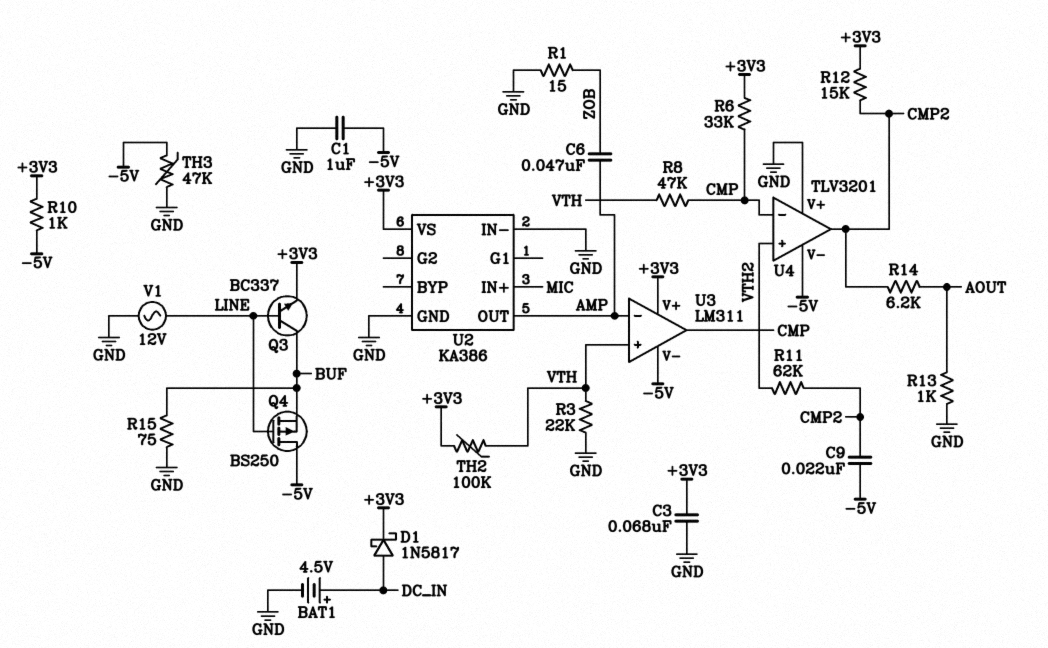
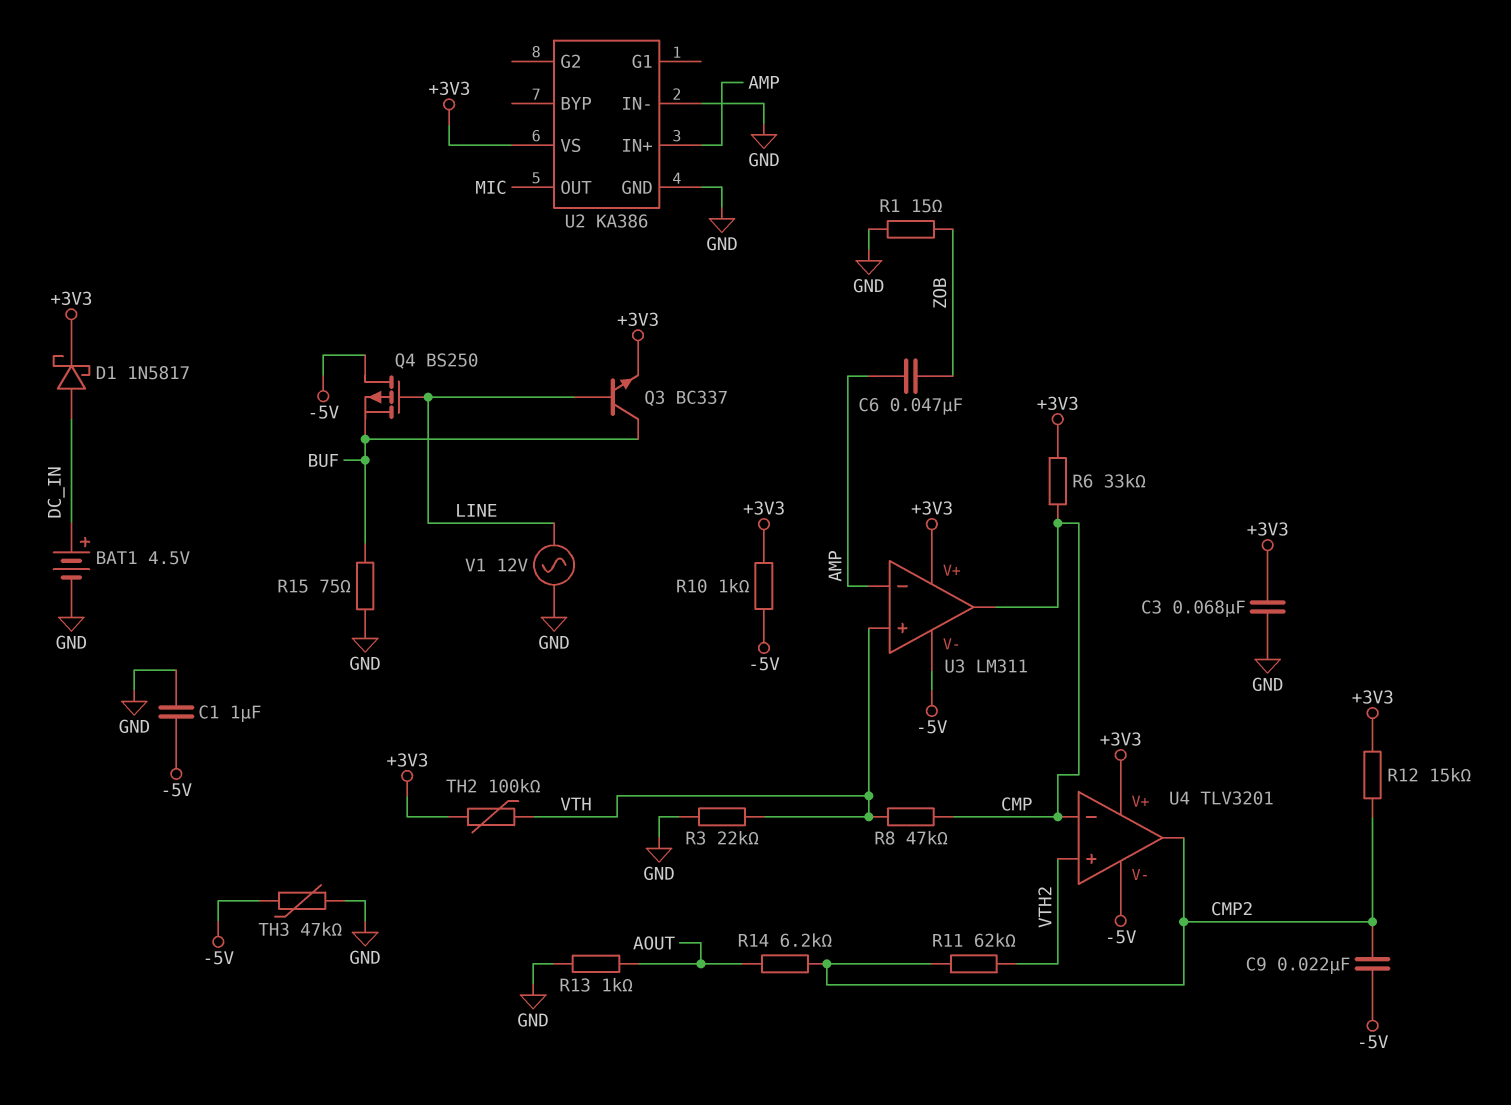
U2 pin IN+: MIC -> AMP
U2 pin OUT: AMP -> MIC
U4 pin V+: GND -> +3V3

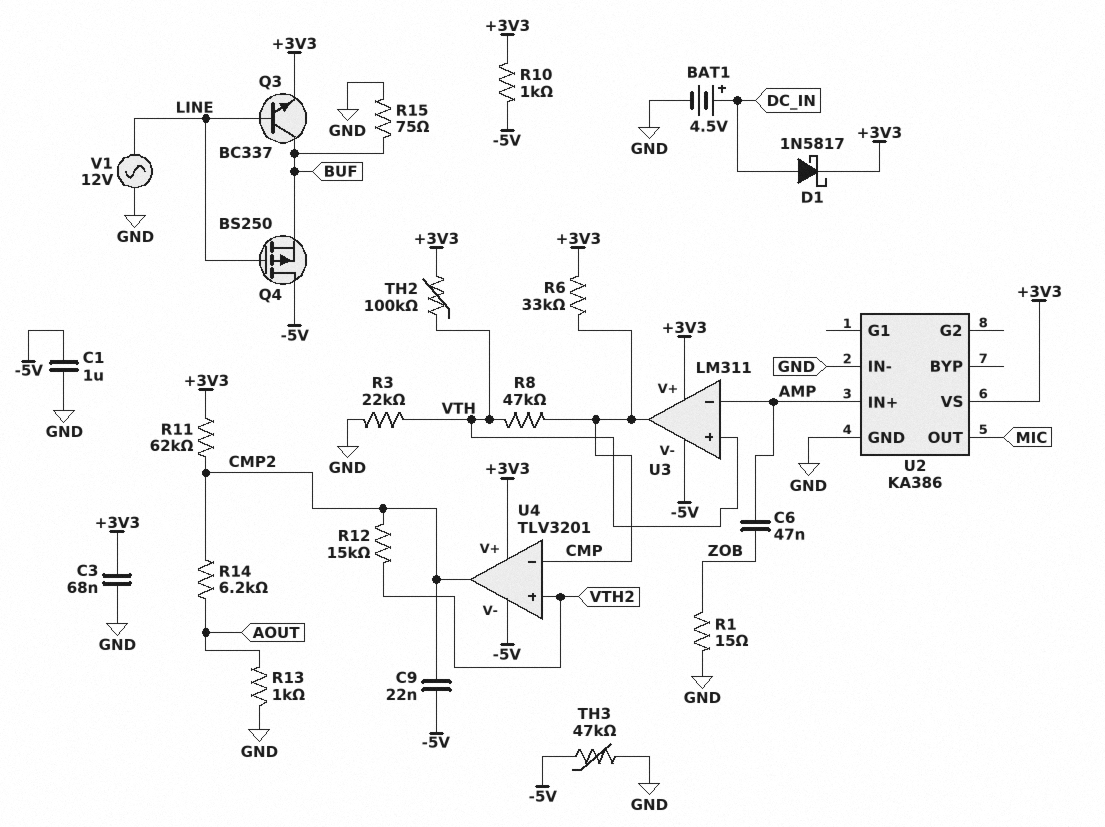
R11: 62k (CMP2, VTH2) -> 62k (+3V3, CMP2)
R12: 15k (+3V3, CMP2) -> 15k (CMP2, VTH2)

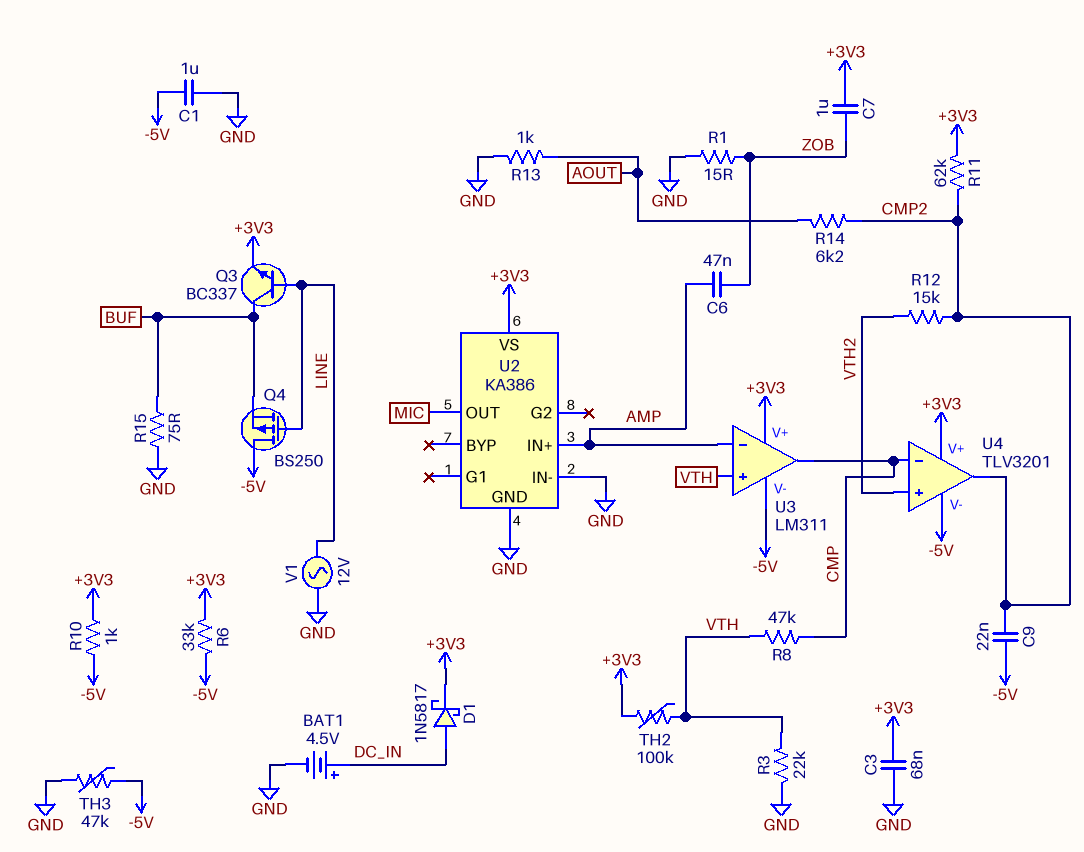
C7: none -> 1uF (+3V3, ZOB)
R6: 33k (+3V3, CMP) -> 33k (+3V3, -5V)

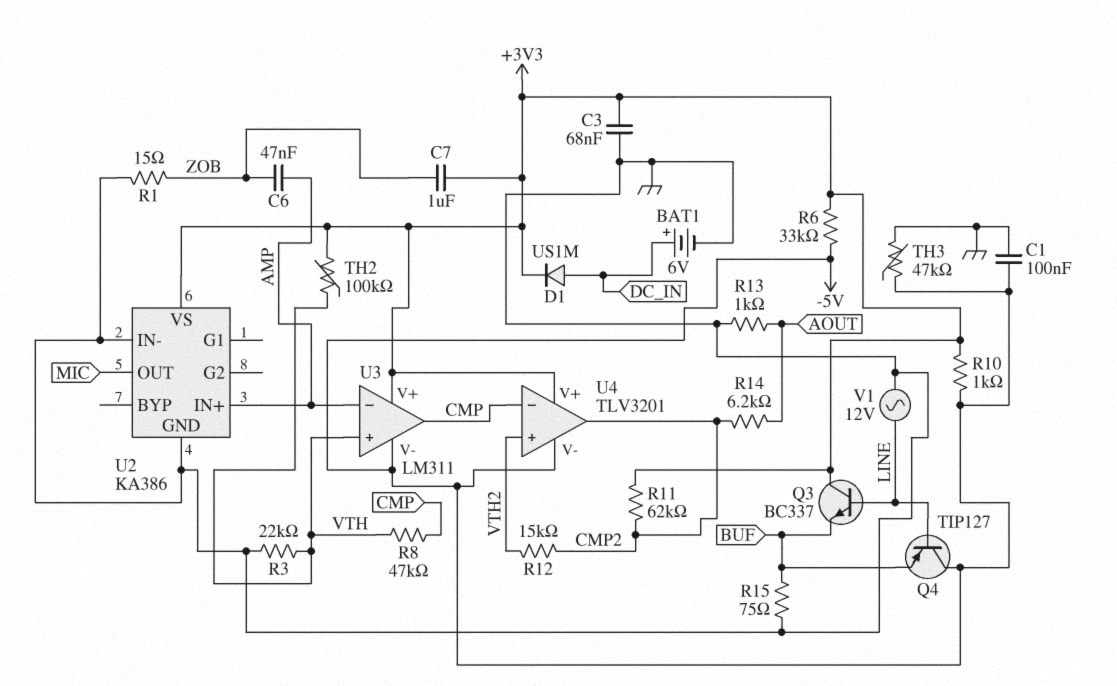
BAT1: 4.5V (plus DC_IN, minus GND) -> 6V (plus DC_IN, minus GND)
C1: 1uF (-5V, GND) -> 100nF (-5V, GND)
C9: 22nF (-5V, CMP2) -> none
D1: schottky 1N5817 (A DC_IN, K +3V3) -> diode US1M (A DC_IN, K +3V3)
Q3: NPN BC337 (B LINE, C BUF, E +3V3) -> NPN BC337 (B LINE, C +3V3, E BUF)
Q4: PMOS BS250 (G LINE, D -5V, S BUF) -> PNP TIP127 (B LINE, C -5V, E BUF)

